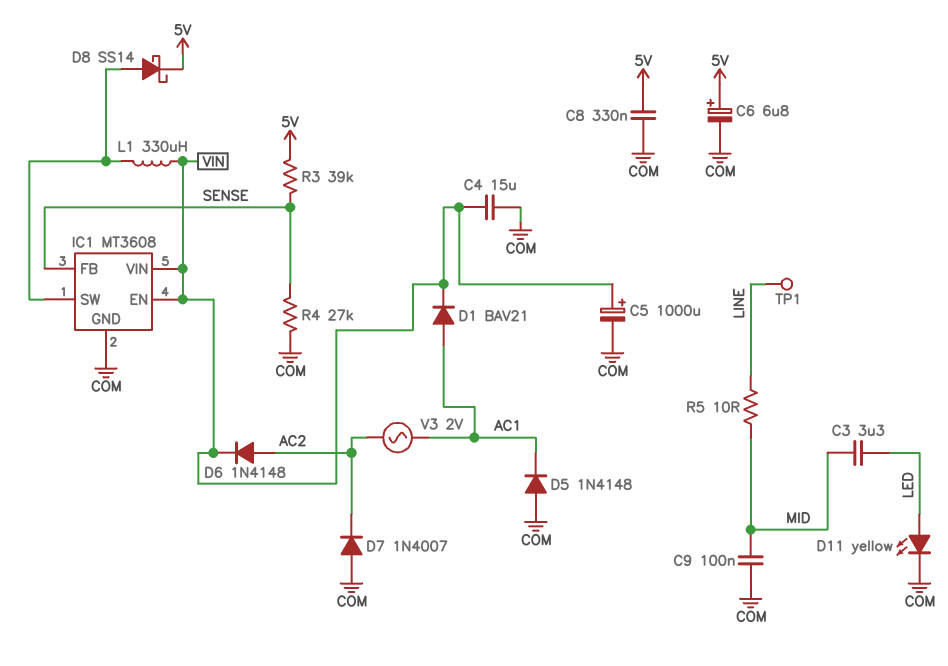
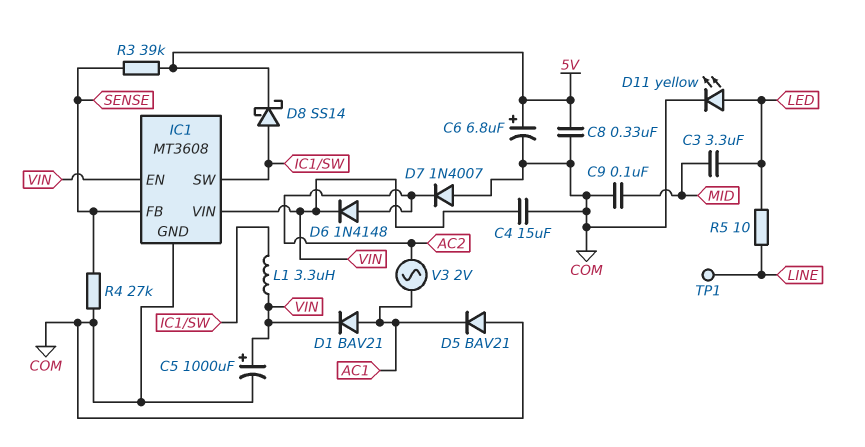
D5: diode 1N4148 (A COM, K AC1) -> diode BAV21 (A COM, K AC1)
L1: 330uH (IC1/SW, VIN) -> 3.3uH (IC1/SW, VIN)
R5: 10 (LINE, MID) -> 10 (LED, LINE)

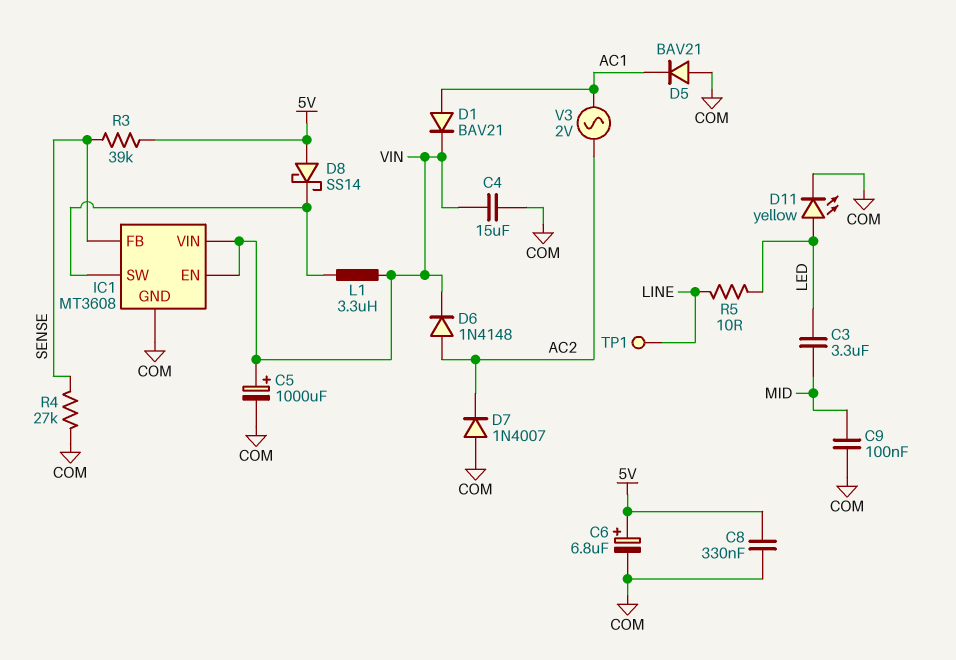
D8: schottky SS14 (A IC1/SW, K 5V) -> schottky SS14 (A 5V, K IC1/SW)

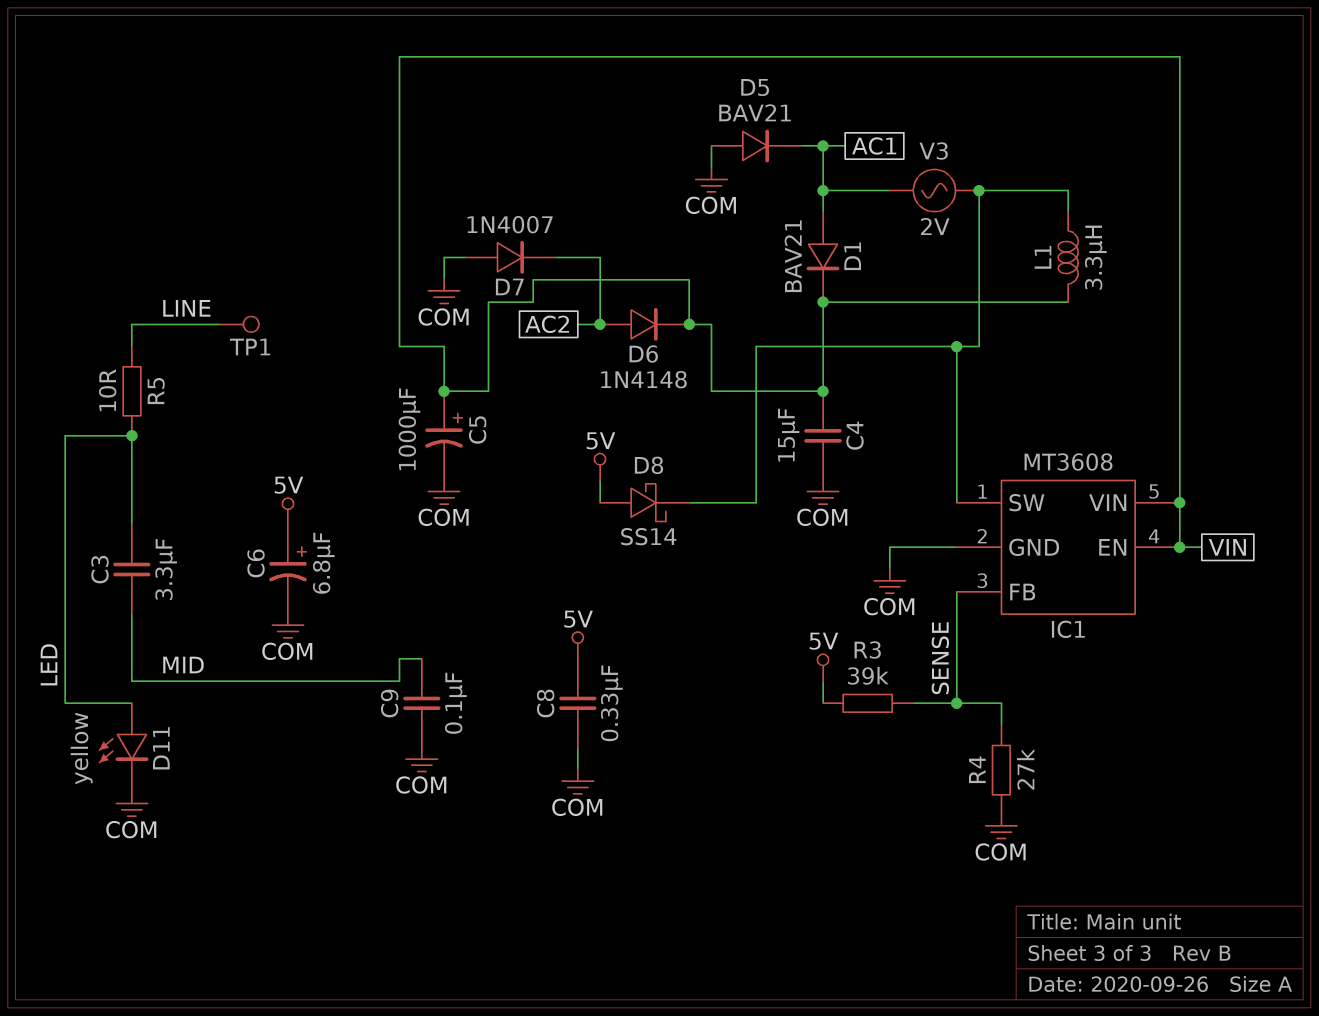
V3: AC 2V (AC1, AC2) -> AC 2V (AC1, IC1/SW)

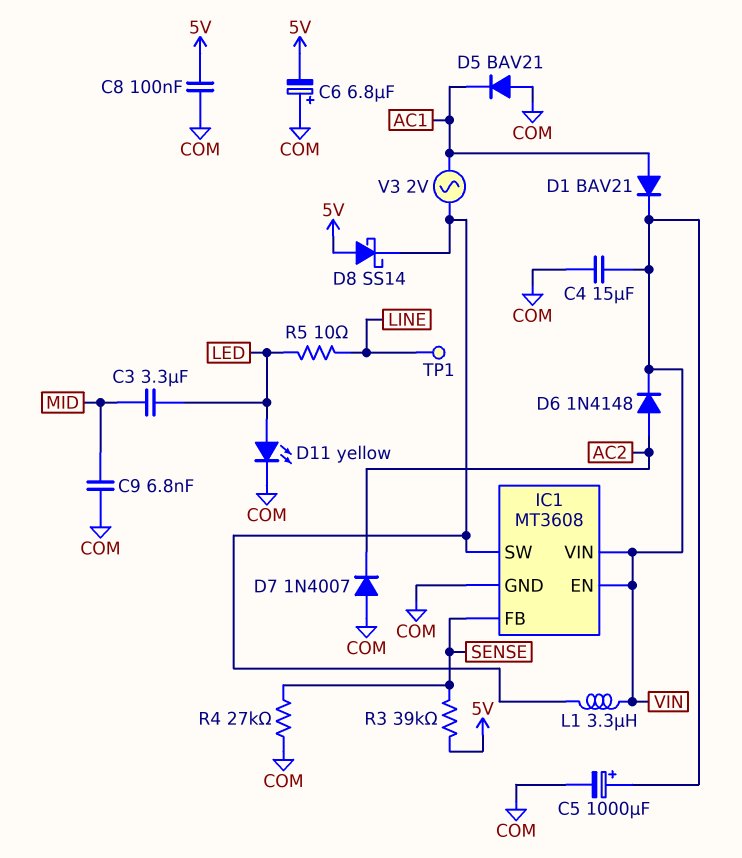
C6: 6.8uF (plus 5V, minus COM) -> 6.8uF (plus COM, minus 5V)
C8: 330nF (5V, COM) -> 100nF (5V, COM)
C9: 100nF (COM, MID) -> 6.8nF (COM, MID)

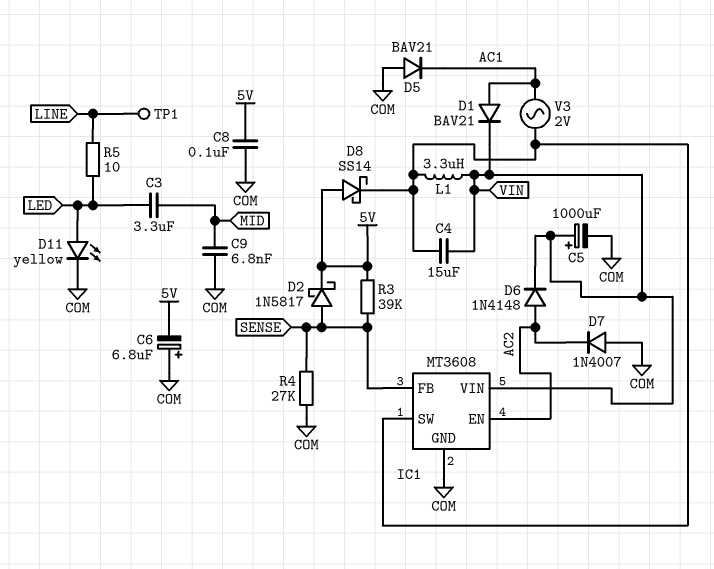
C4: 15uF (COM, VIN) -> 15uF (IC1/SW, VIN)
D2: none -> schottky 1N5817 (A SENSE, K 5V)
IC1 pin EN: VIN -> AC2

